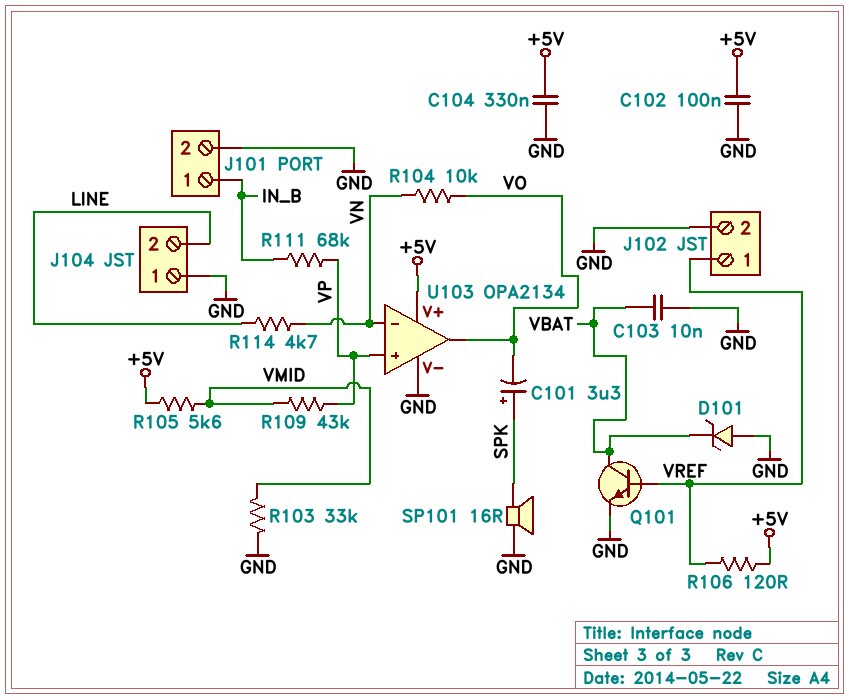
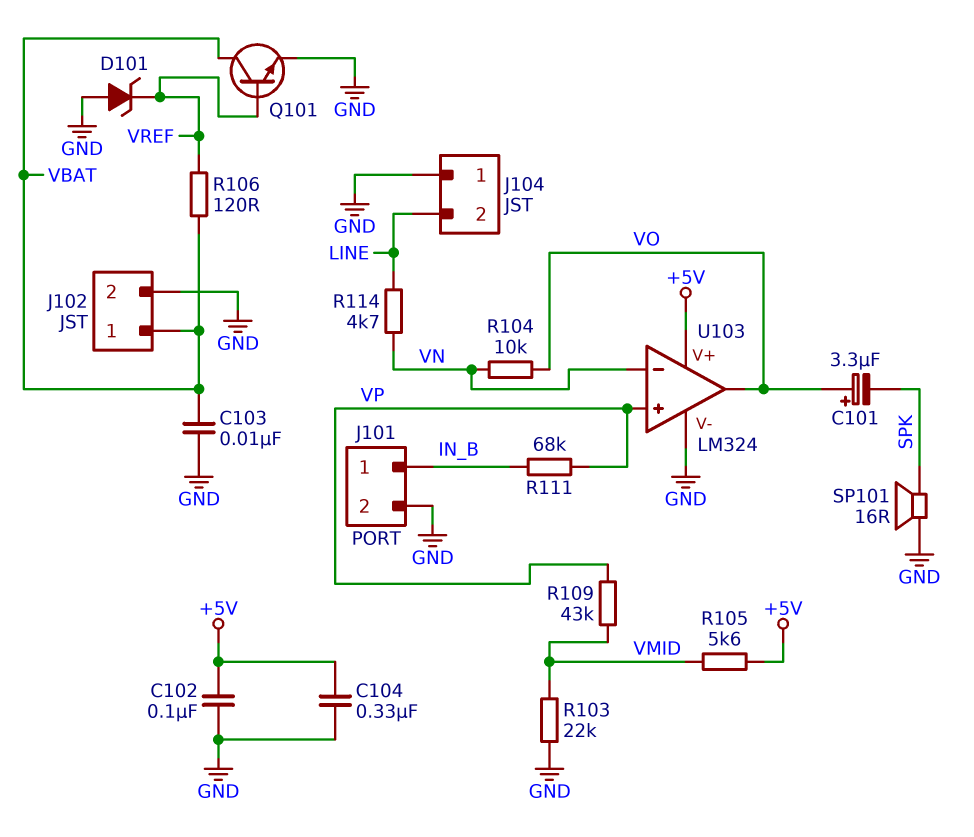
C101: 3.3uF (plus SPK, minus VO) -> 3.3uF (plus VO, minus SPK)
D101: zener (A GND, K VBAT) -> zener (A GND, K VREF)
J102 pin 1: VREF -> VBAT
R103: 33k (GND, VMID) -> 22k (GND, VMID)
R106: 120 (+5V, VREF) -> 120 (VBAT, VREF)
U103: OPA2134 -> LM324

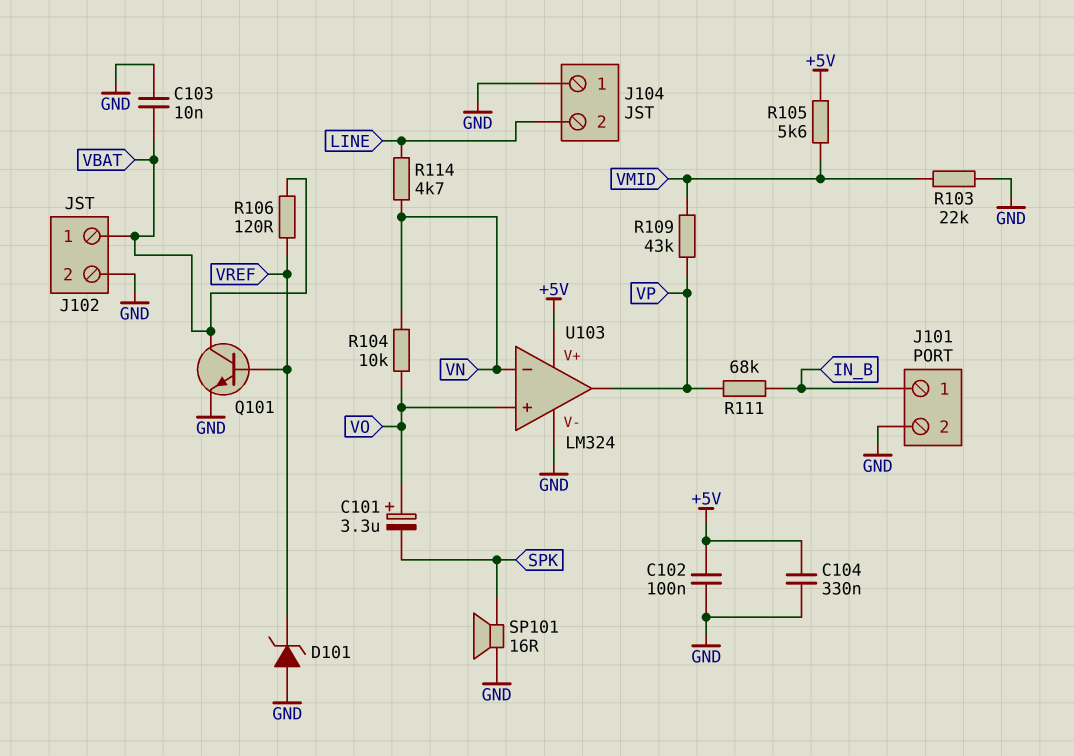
U103 pin in+: VP -> VO
U103 pin out: VO -> VP

